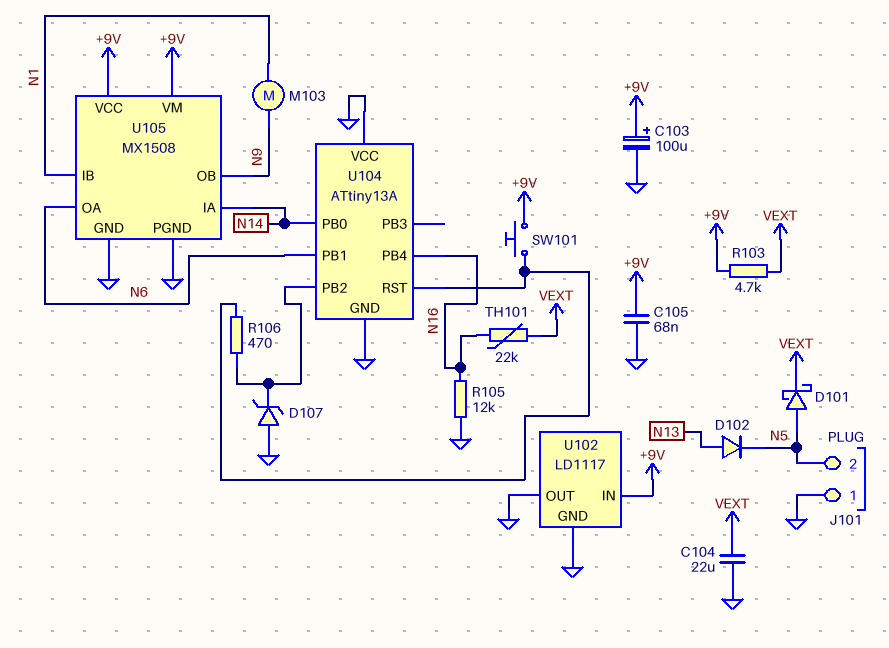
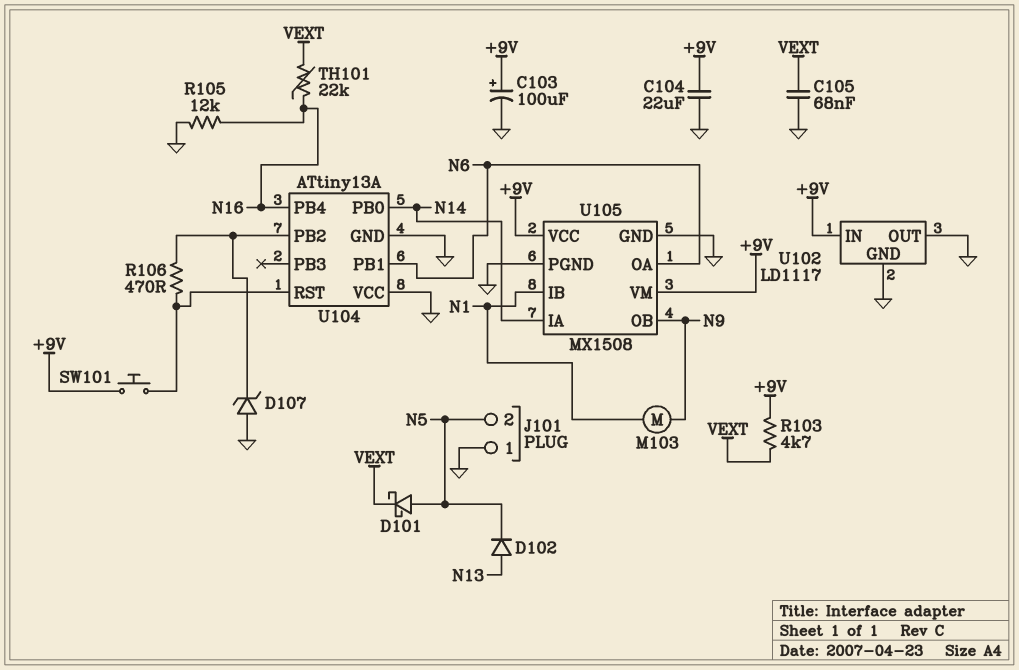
C104: 22uF (GND, VEXT) -> 22uF (+9V, GND)
C105: 68nF (+9V, GND) -> 68nF (GND, VEXT)

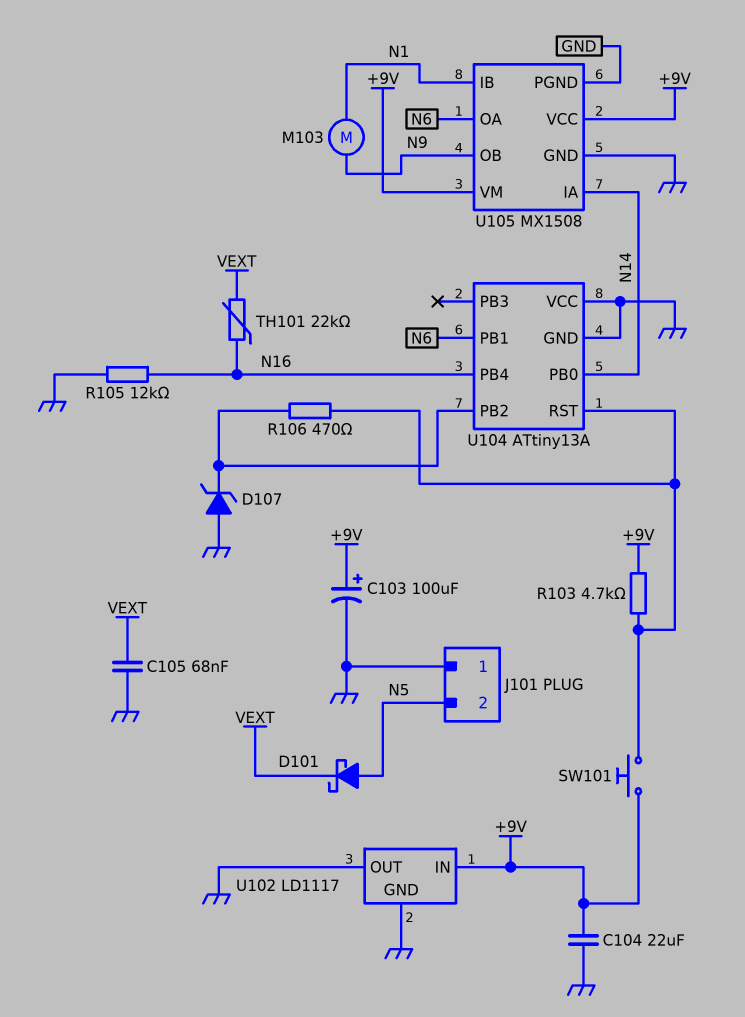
D102: diode (A N13, K N5) -> none
R103: 4.7k (+9V, VEXT) -> 4.7k (+9V, U104/RST)

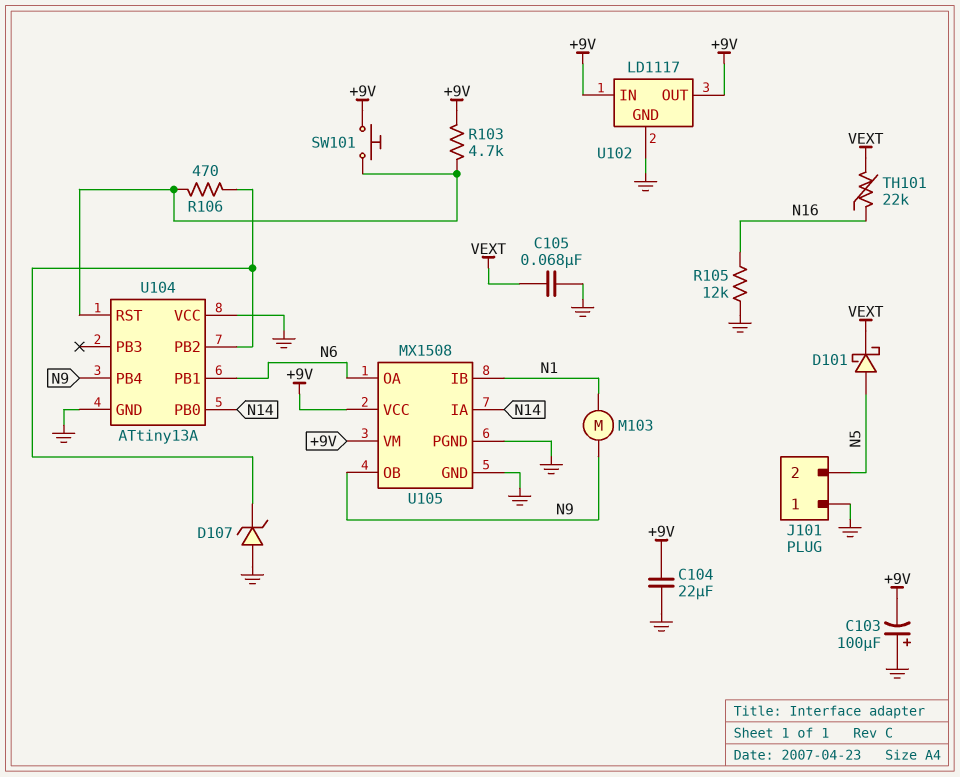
C103: 100uF (plus +9V, minus GND) -> 100uF (plus GND, minus +9V)
U102 pin OUT: GND -> +9V
U104 pin PB4: N16 -> N9

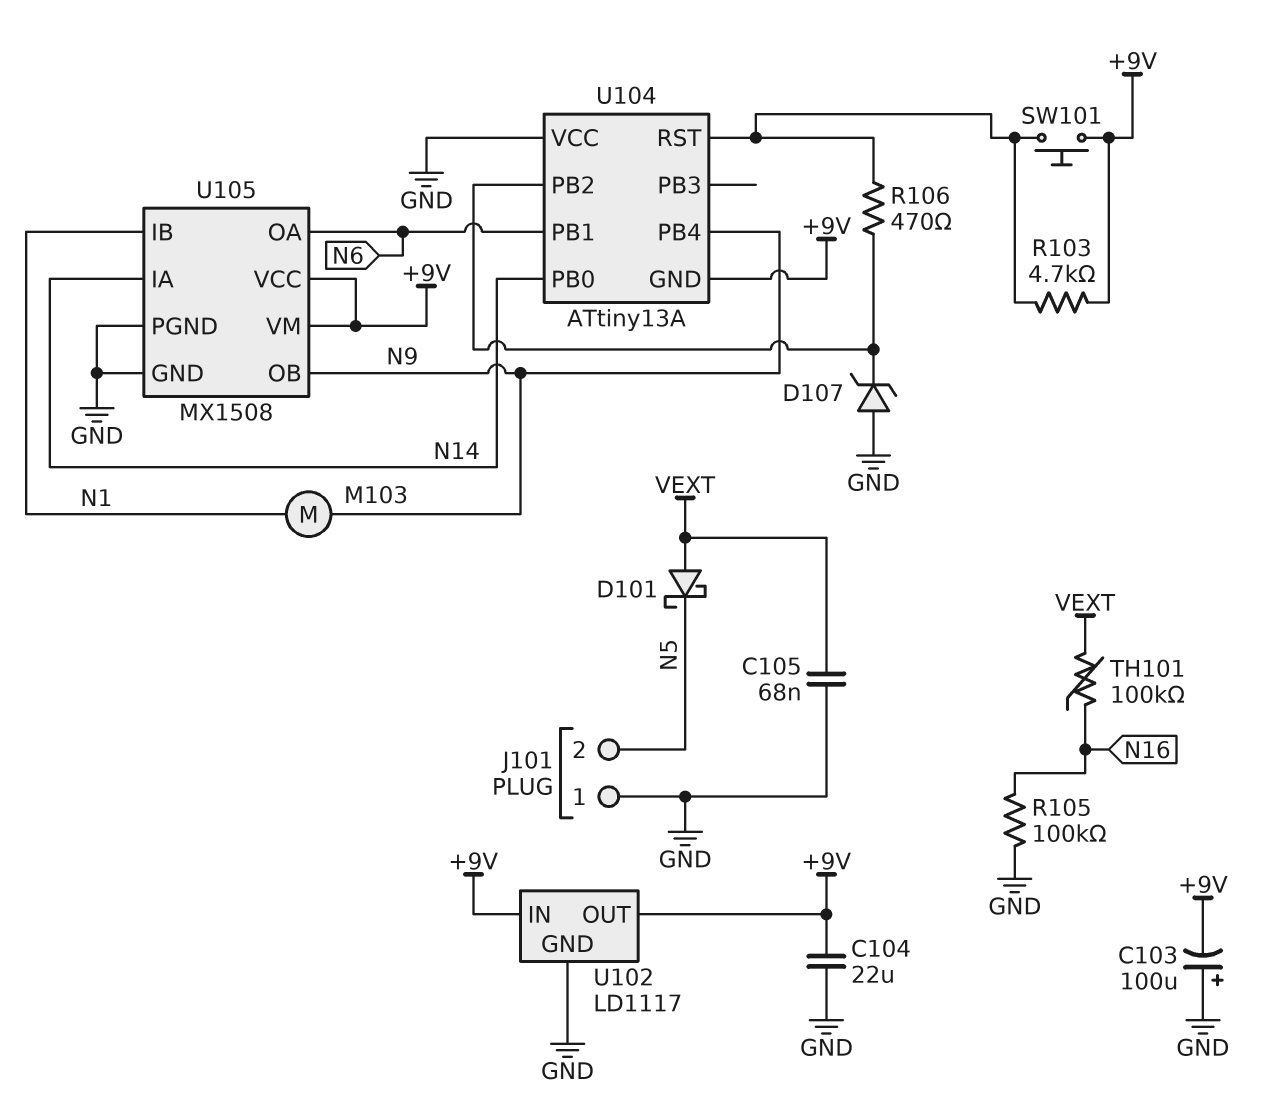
D101: schottky (A N5, K VEXT) -> schottky (A VEXT, K N5)
R105: 12k (GND, N16) -> 100k (GND, N16)
TH101: 22k (N16, VEXT) -> 100k (N16, VEXT)
U104 pin GND: GND -> +9V

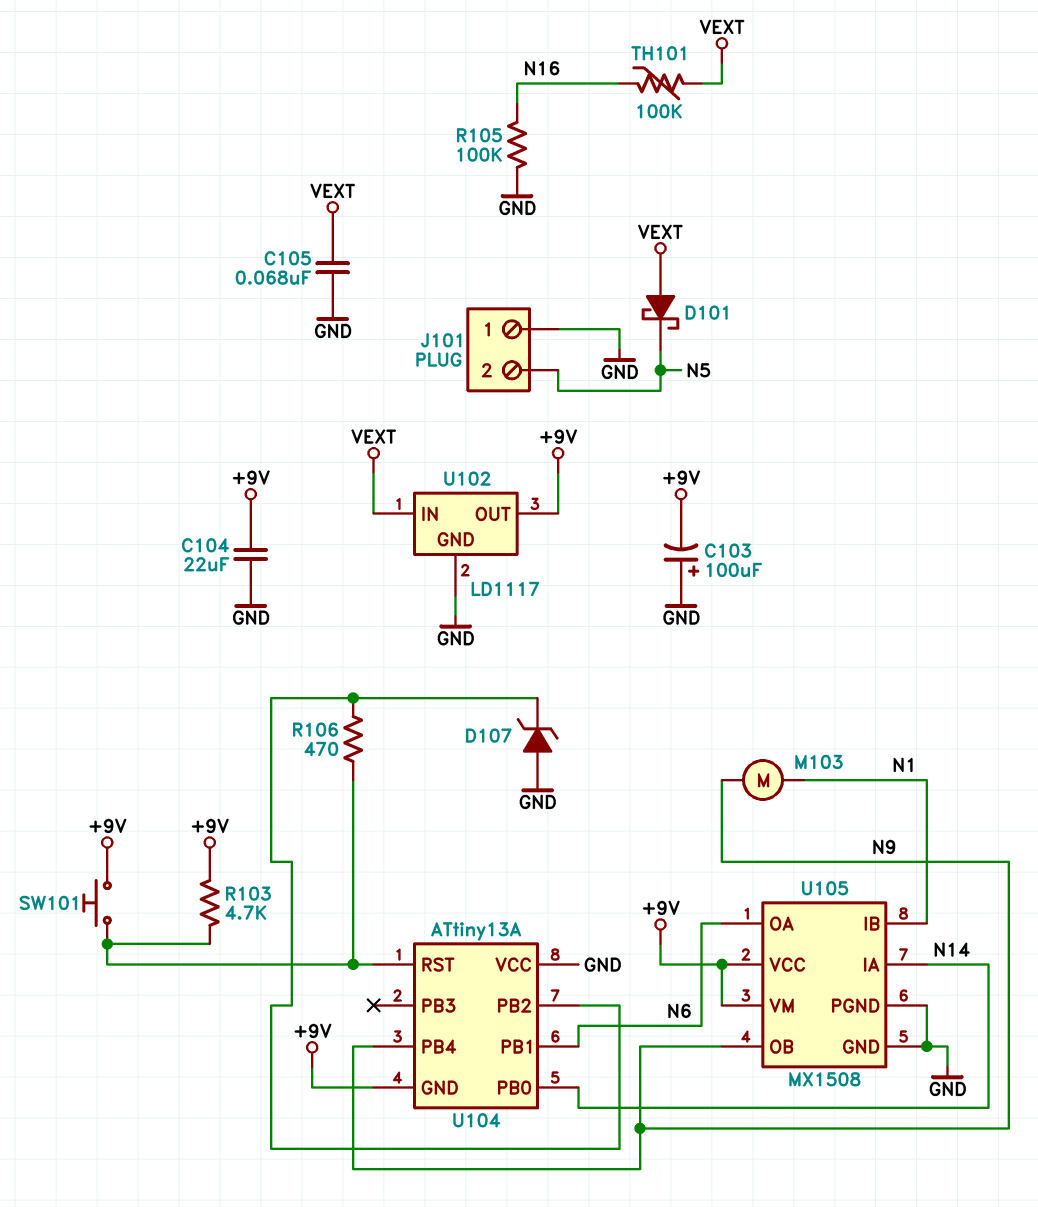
U102 pin IN: +9V -> VEXT

